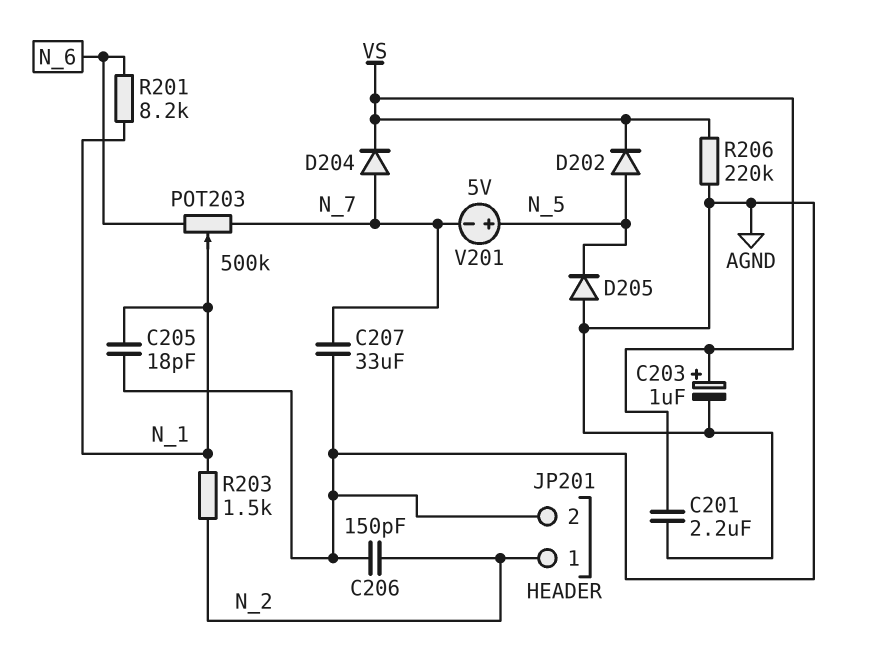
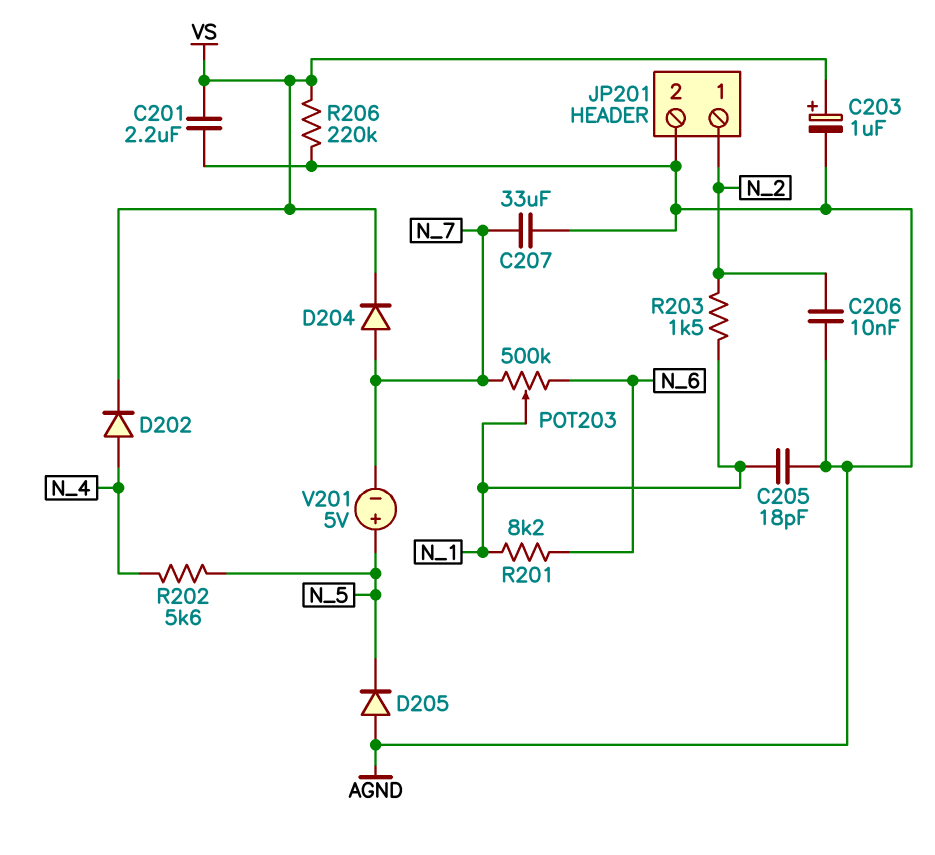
C206: 150pF (AGND, N_2) -> 10nF (AGND, N_2)
D202: diode (A N_5, K VS) -> diode (A N_4, K VS)
R202: none -> 5.6k (N_4, N_5)

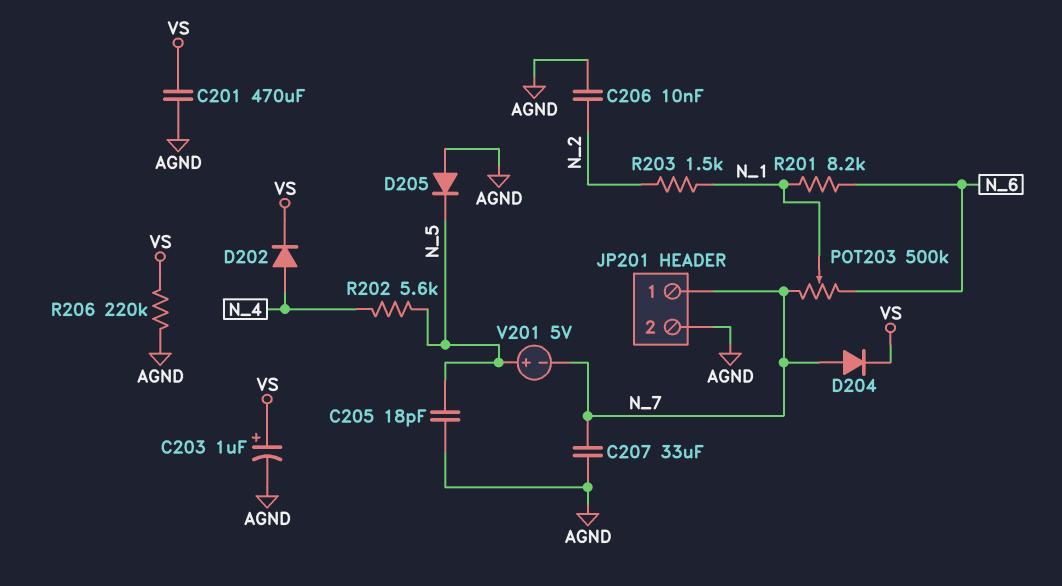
C201: 2.2uF (AGND, VS) -> 470uF (AGND, VS)
C205: 18pF (AGND, N_1) -> 18pF (AGND, N_5)
JP201 pin 1: N_2 -> N_7

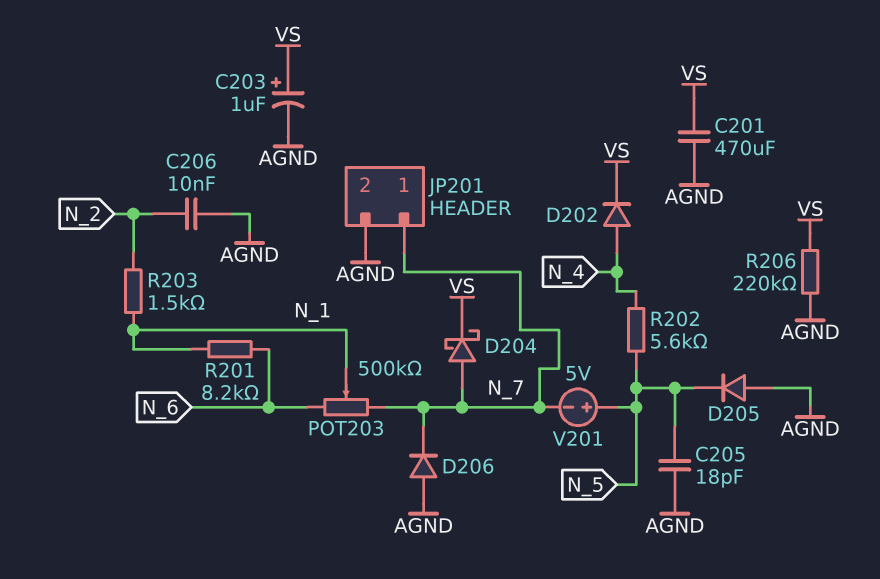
C207: 33uF (AGND, N_7) -> none
D204: diode (A N_7, K VS) -> schottky (A N_7, K VS)
D206: none -> diode (A AGND, K N_7)

